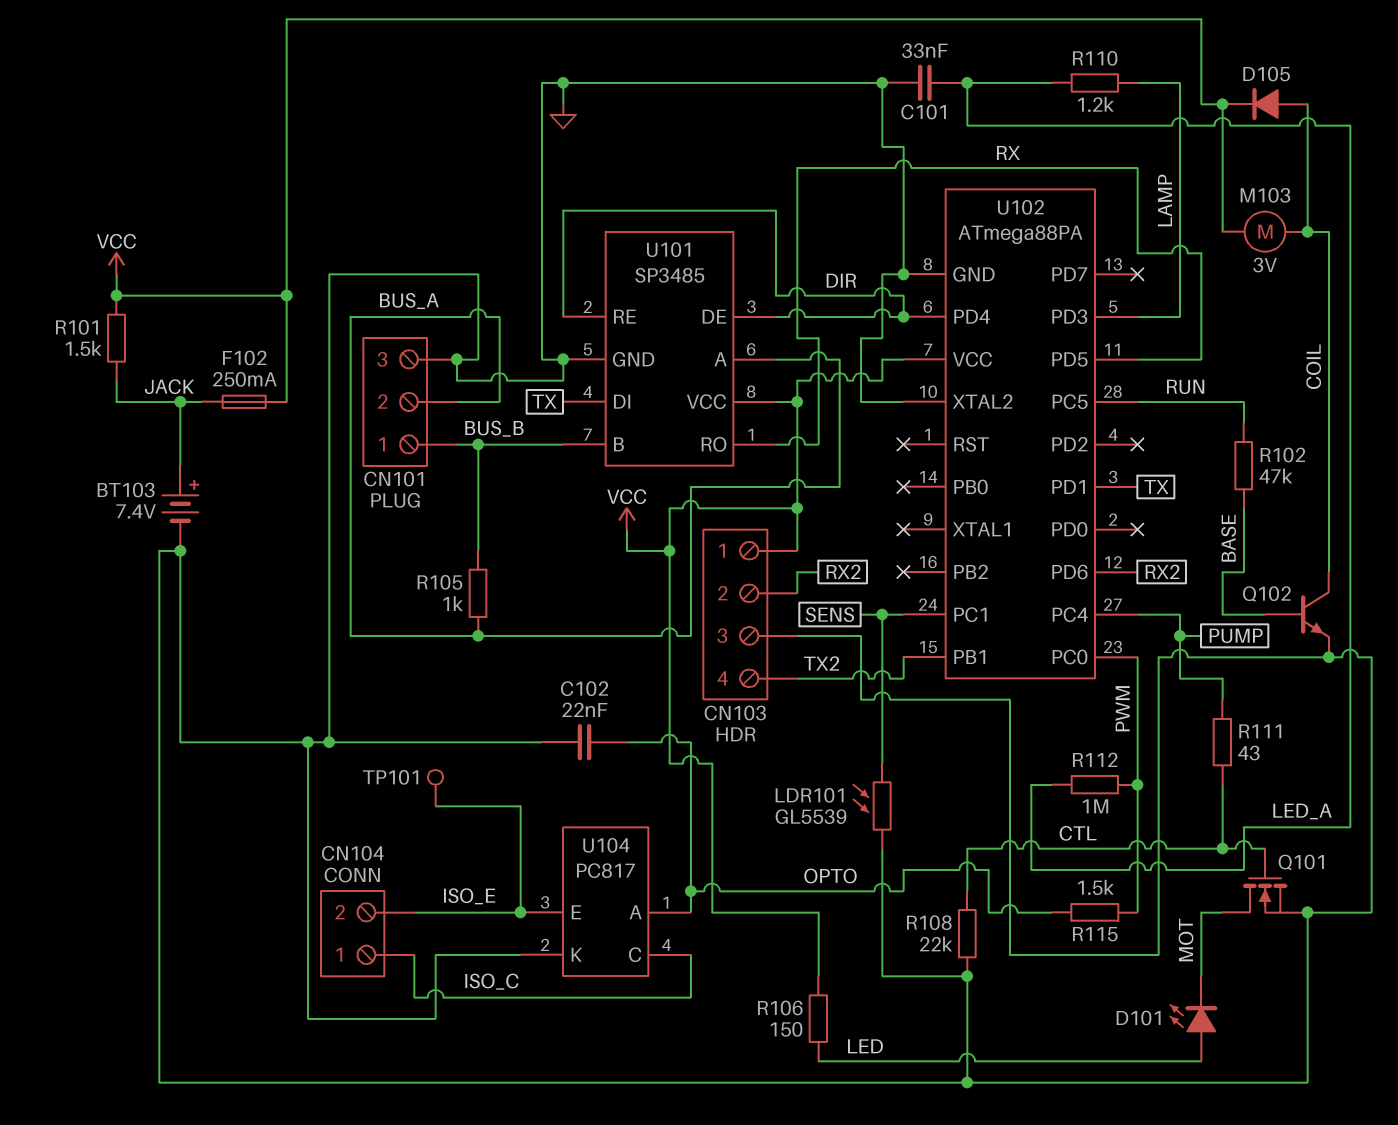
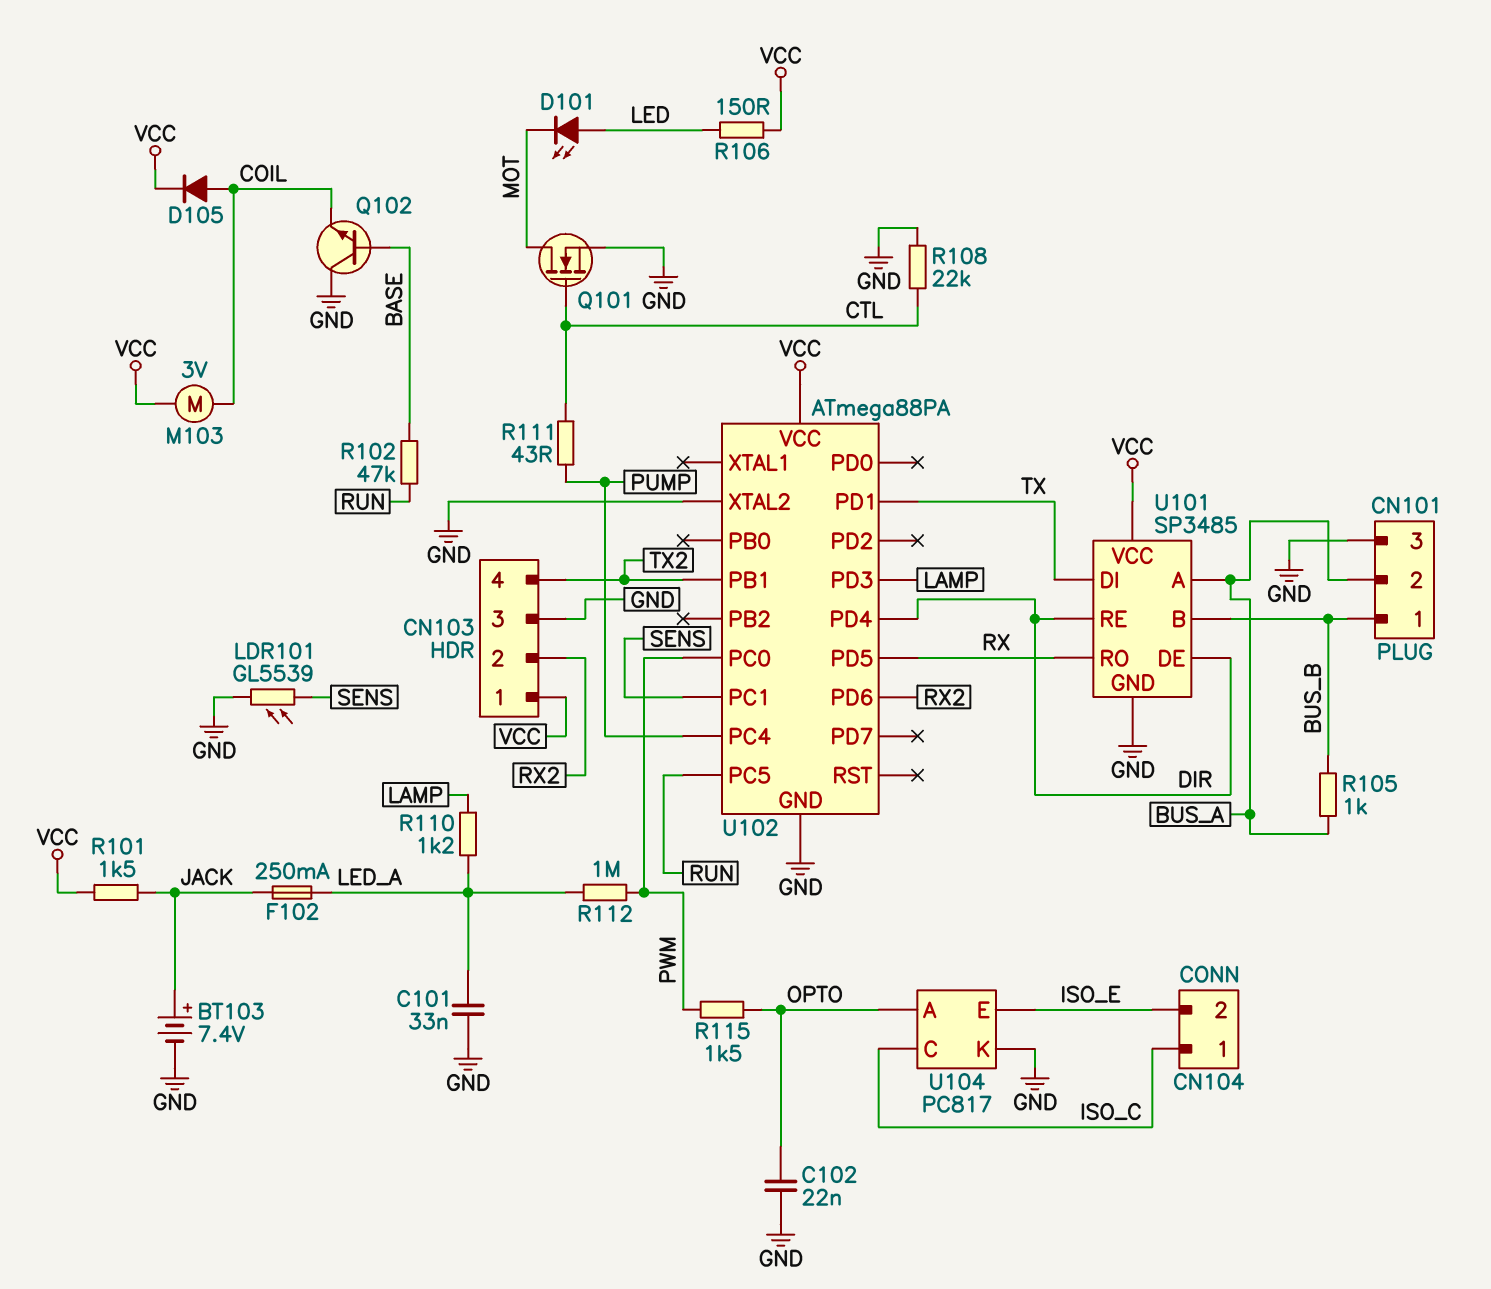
F102: 250mA (JACK, VCC) -> 250mA (JACK, LED_A)
Q102: NPN (B BASE, C COIL, E GND) -> NPN (B BASE, C GND, E COIL)
TP101: test point (ISO_E) -> none

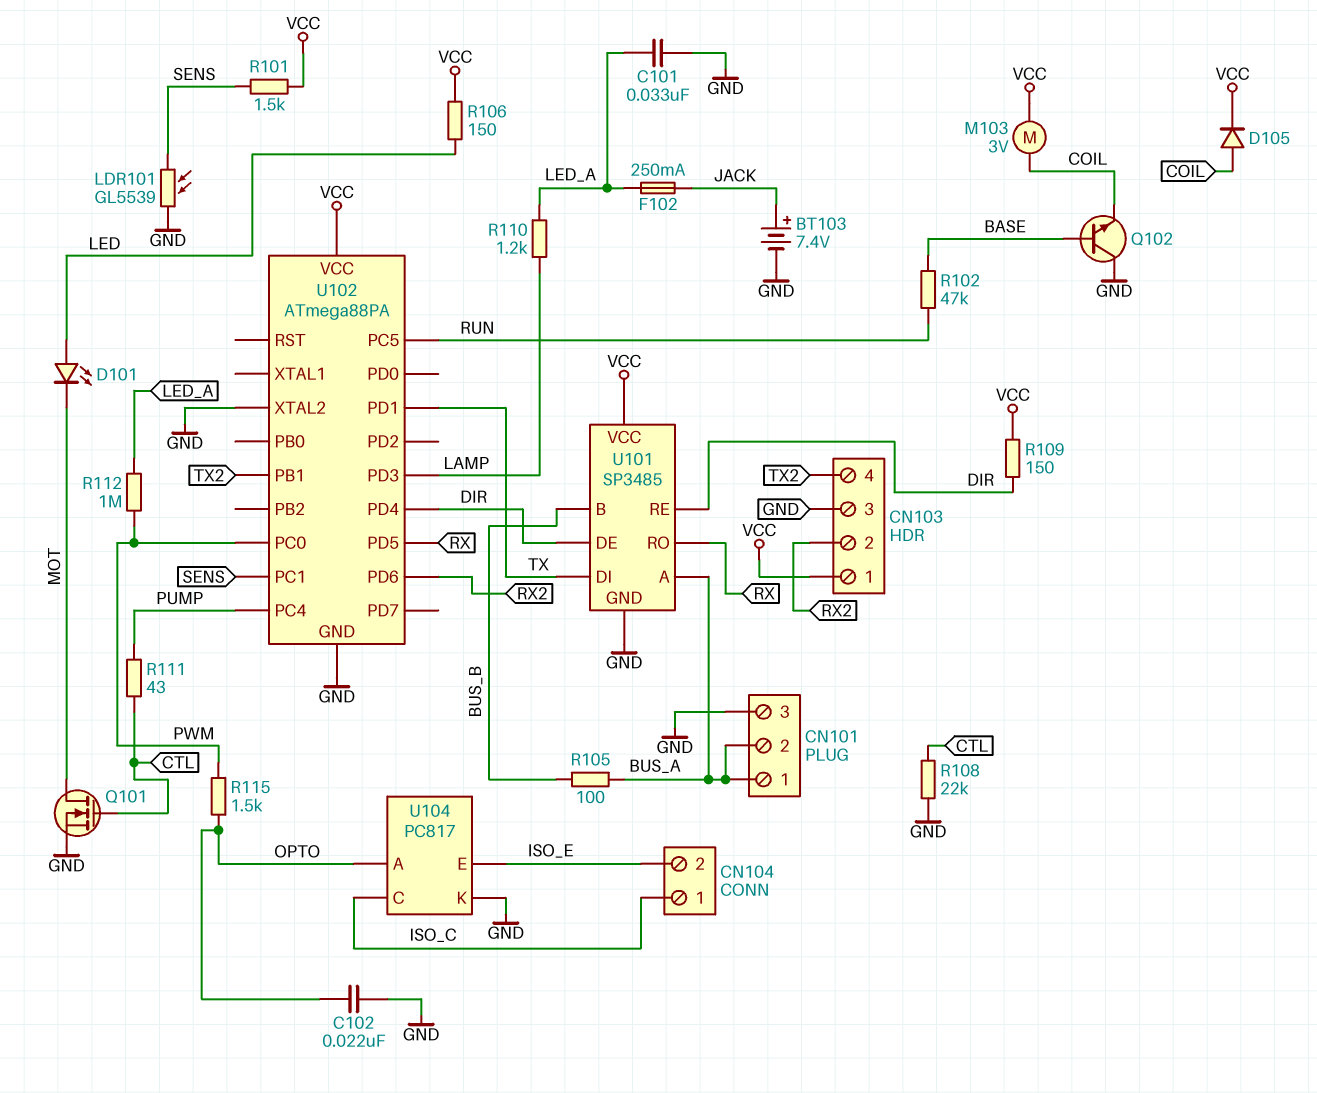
CN101 pin 1: BUS_B -> BUS_A
R101: 1.5k (JACK, VCC) -> 1.5k (SENS, VCC)
R105: 1k (BUS_A, BUS_B) -> 100 (BUS_A, BUS_B)
R109: none -> 150 (DIR, VCC)

